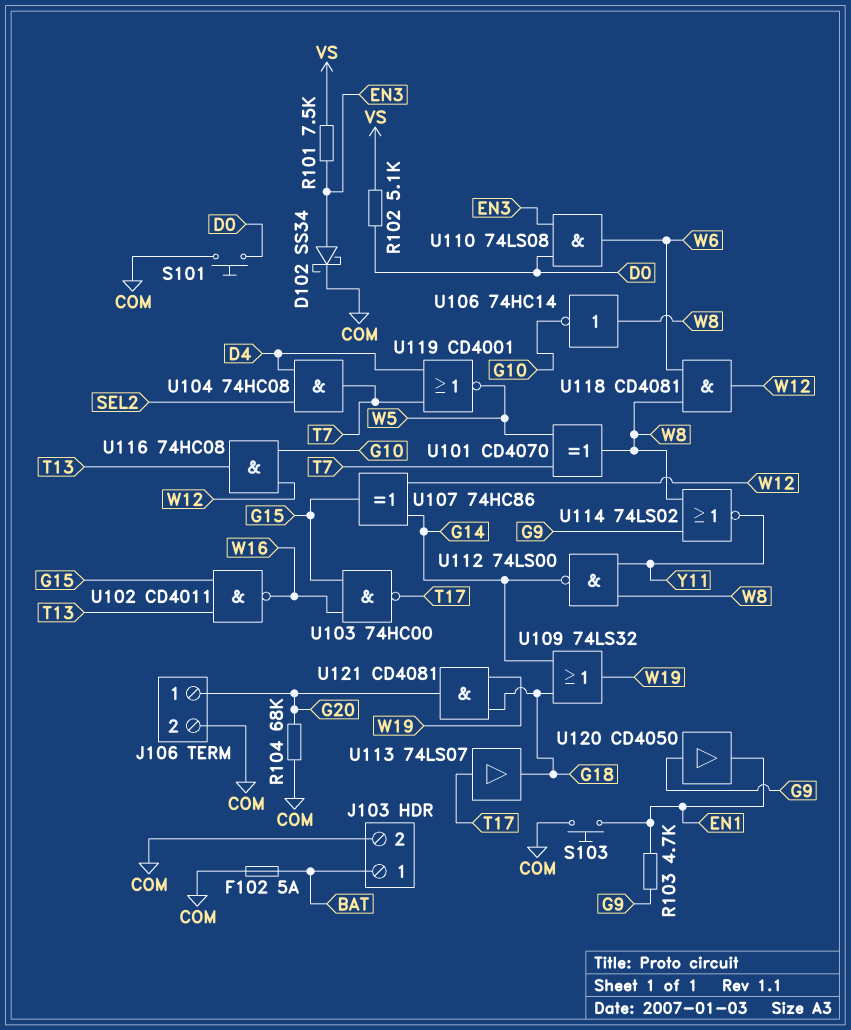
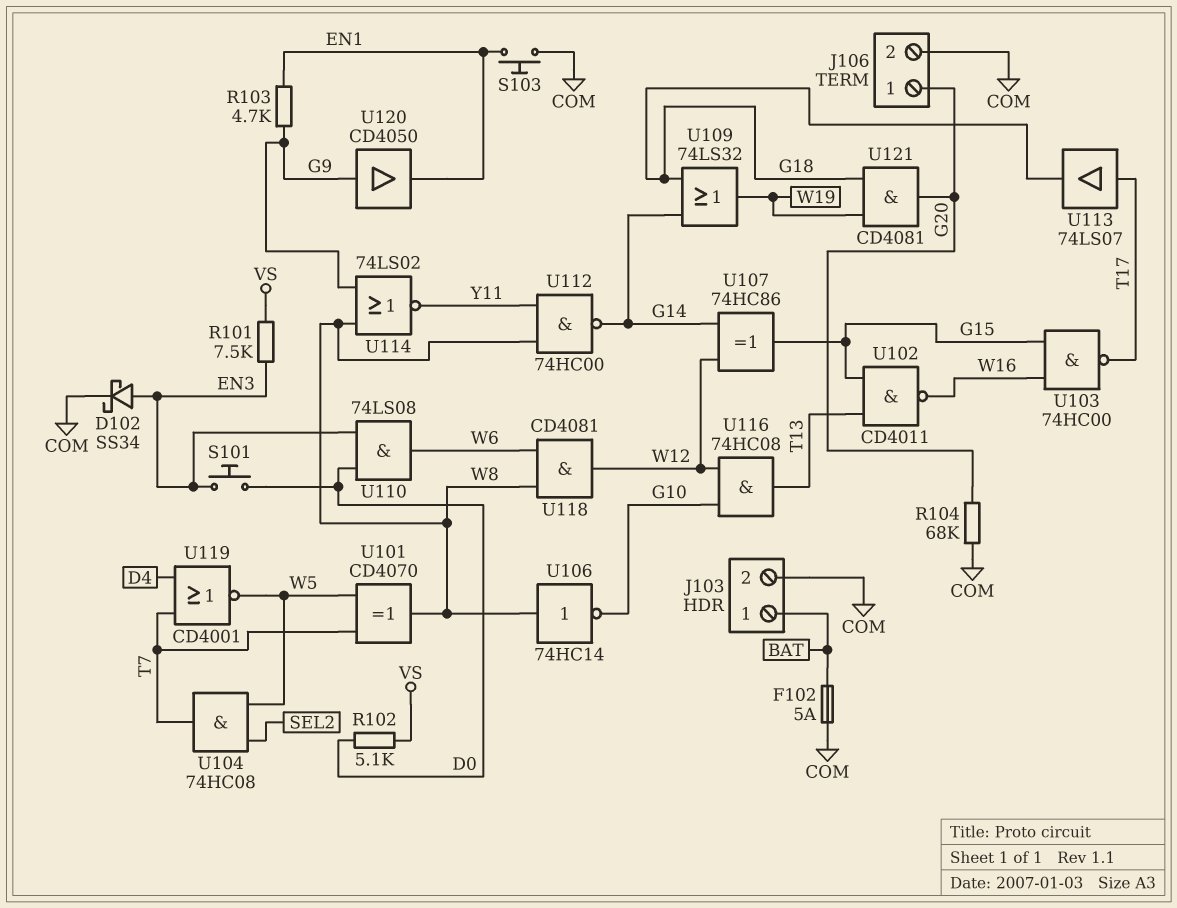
S101: button (COM, D0) -> button (D0, EN3)
U104: AND 74HC08 (in D4, in SEL2, out T7) -> AND 74HC08 (in SEL2, in W5, out T7)
U112: NAND 74LS00 (in W8, in Y11, out G14) -> NAND 74HC00 (in W8, in Y11, out G14)

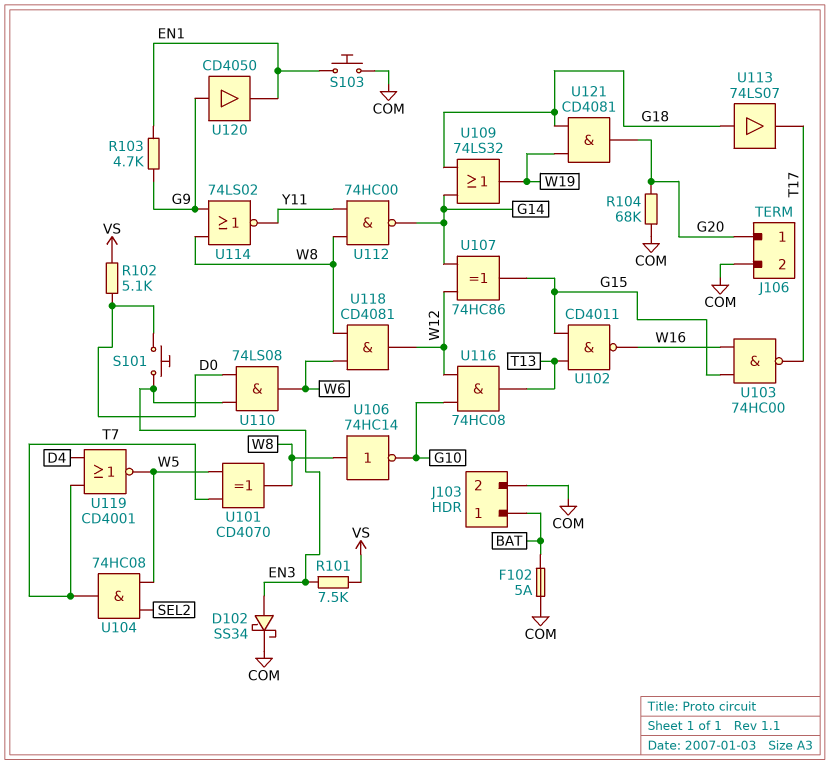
U113: buffer 74LS07 (in T17, out G18) -> buffer 74LS07 (in G18, out T17)

